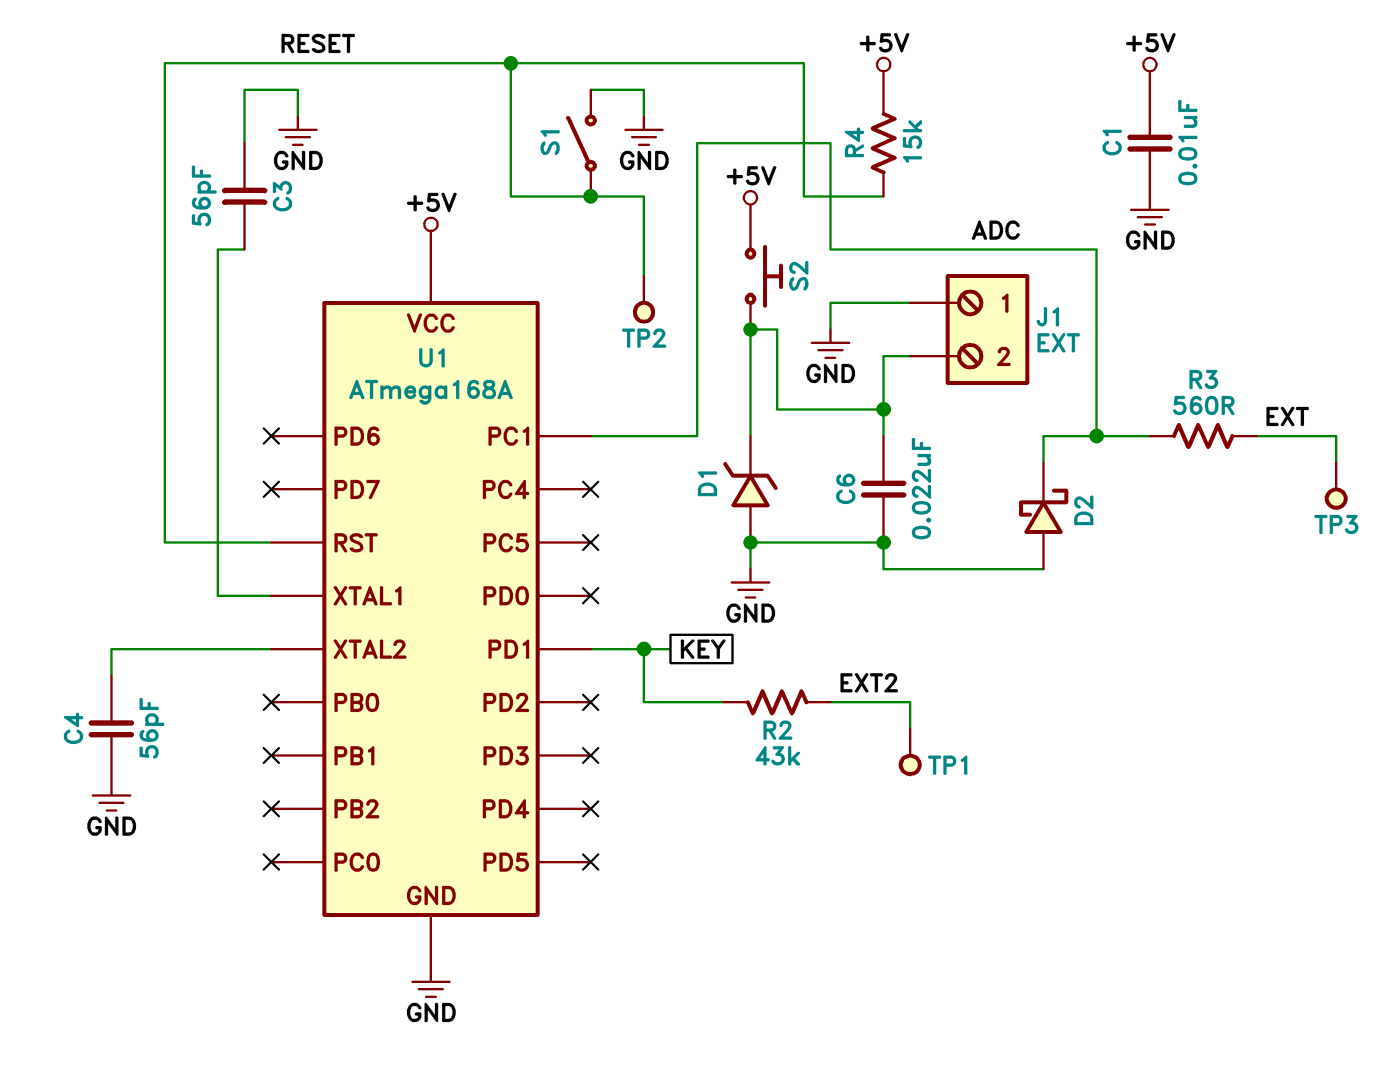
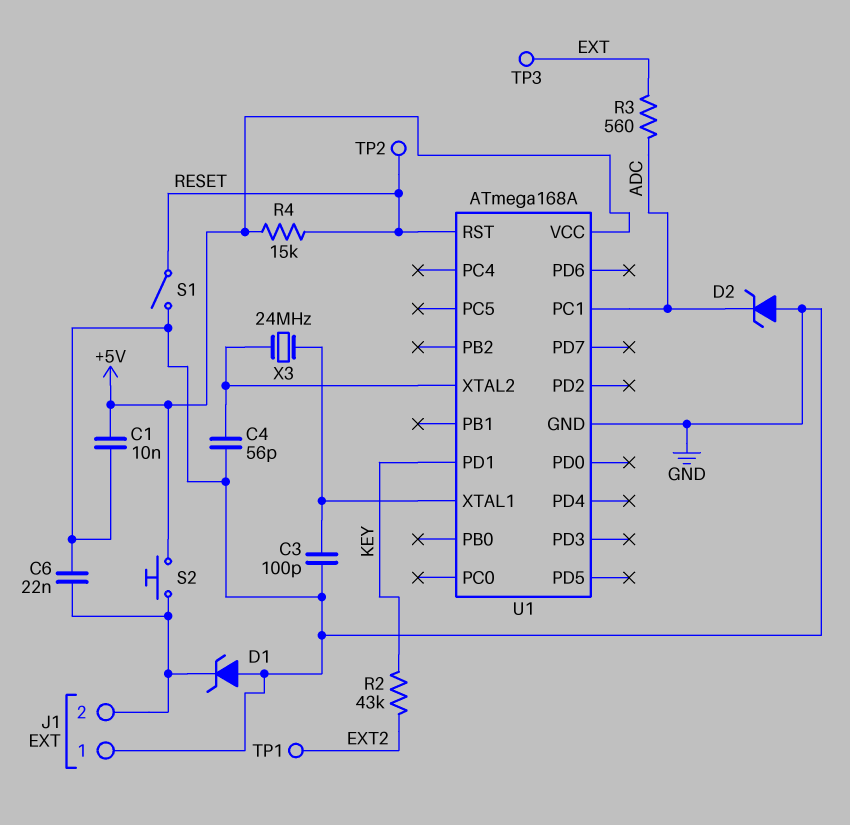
C3: 56pF (GND, U1/XTAL1) -> 100pF (GND, U1/XTAL1)
D2: schottky (A GND, K ADC) -> zener (A GND, K ADC)
X3: none -> 24MHz (U1/XTAL1, U1/XTAL2)

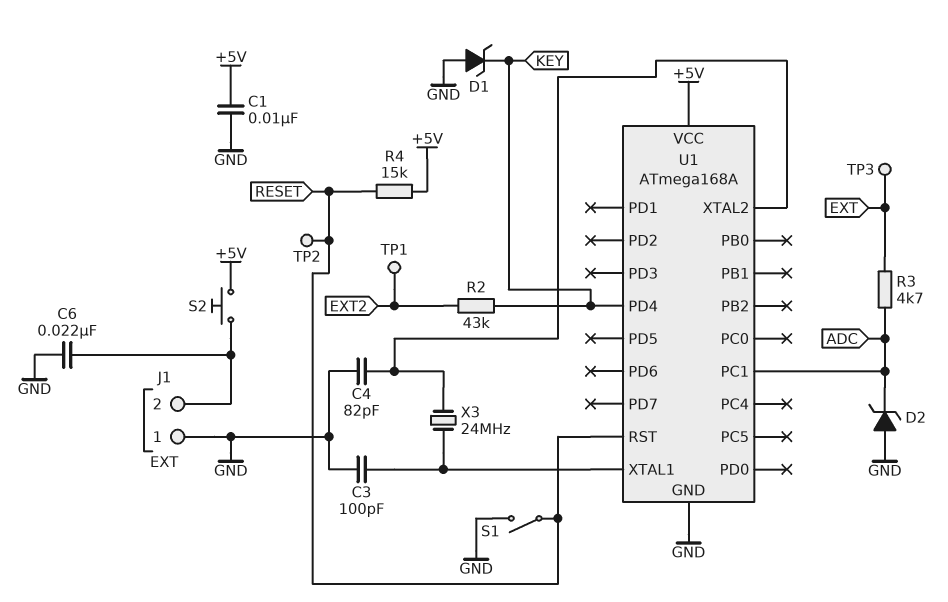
C4: 56pF (GND, U1/XTAL2) -> 82pF (GND, U1/XTAL2)
D1: zener (A GND, K J1/2) -> zener (A GND, K KEY)
R3: 560 (ADC, EXT) -> 4.7k (ADC, EXT)
U1 pin PD1: KEY -> none
U1 pin PD4: none -> KEY

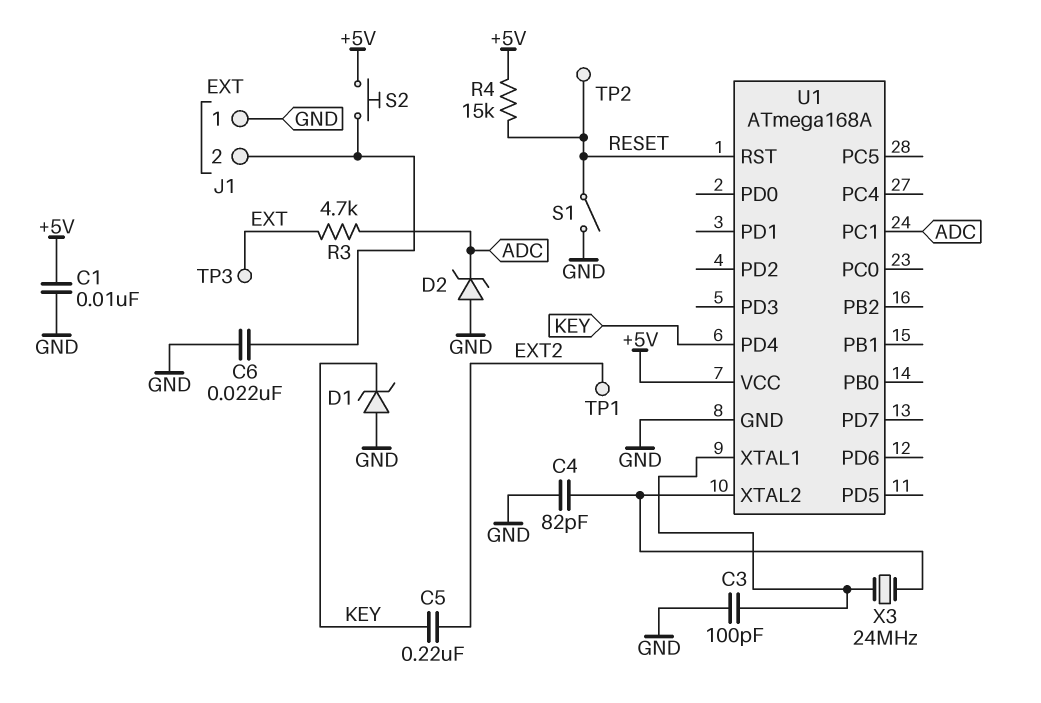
C5: none -> 220nF (EXT2, KEY)
R2: 43k (EXT2, KEY) -> none

